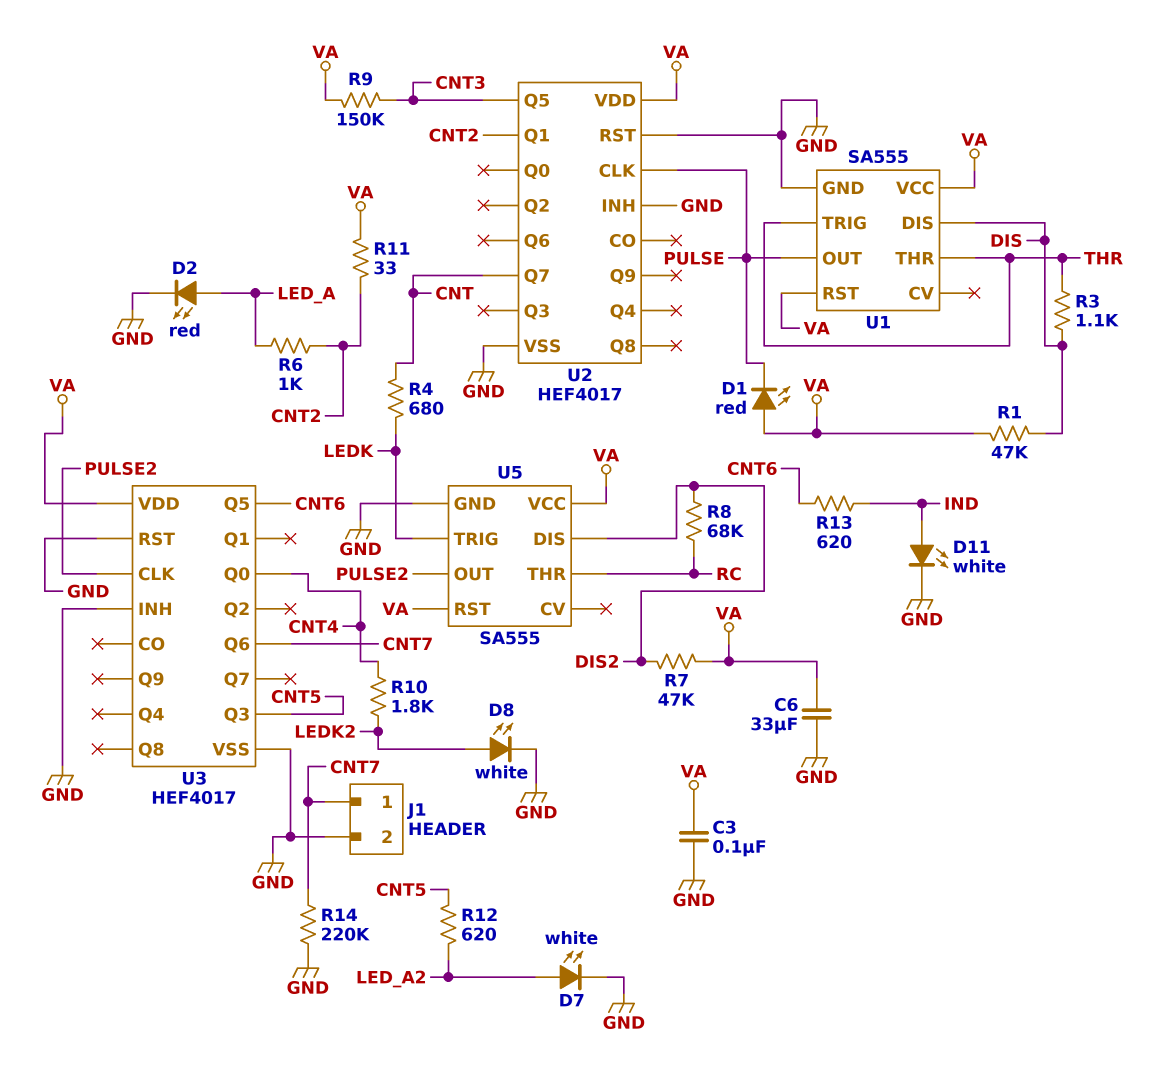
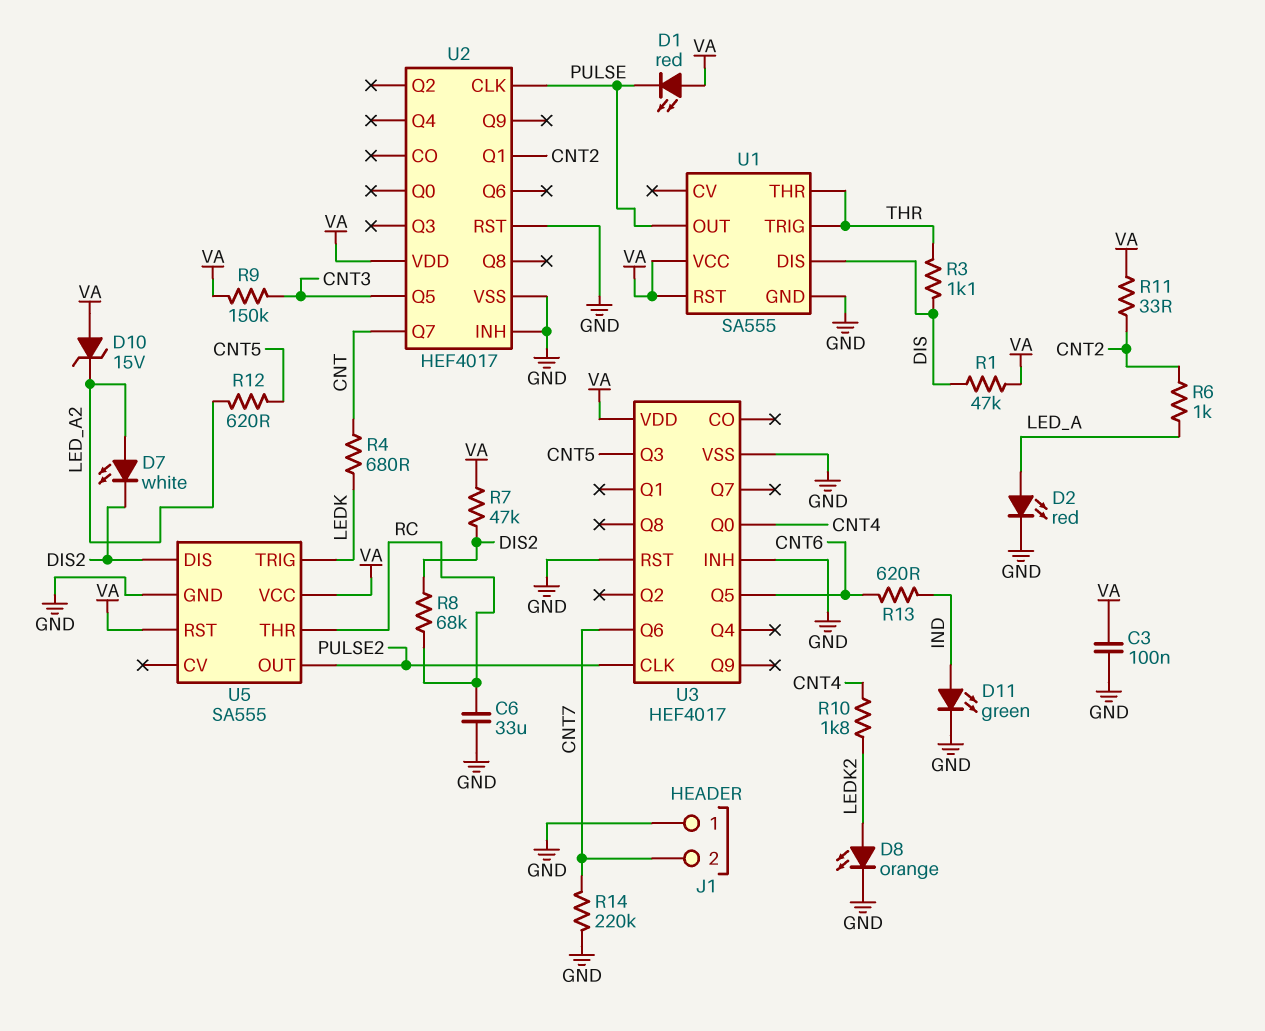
C6: 33uF (GND, VA) -> 33uF (GND, RC)
D7: LED white (A LED_A2, K GND) -> LED white (A LED_A2, K DIS2)
D8: LED white (A LEDK2, K GND) -> LED orange (A LEDK2, K GND)
D10: none -> zener 15V (A VA, K LED_A2)
D11: LED white (A IND, K GND) -> LED green (A IND, K GND)
J1 pin 1: CNT7 -> GND
J1 pin 2: GND -> CNT7

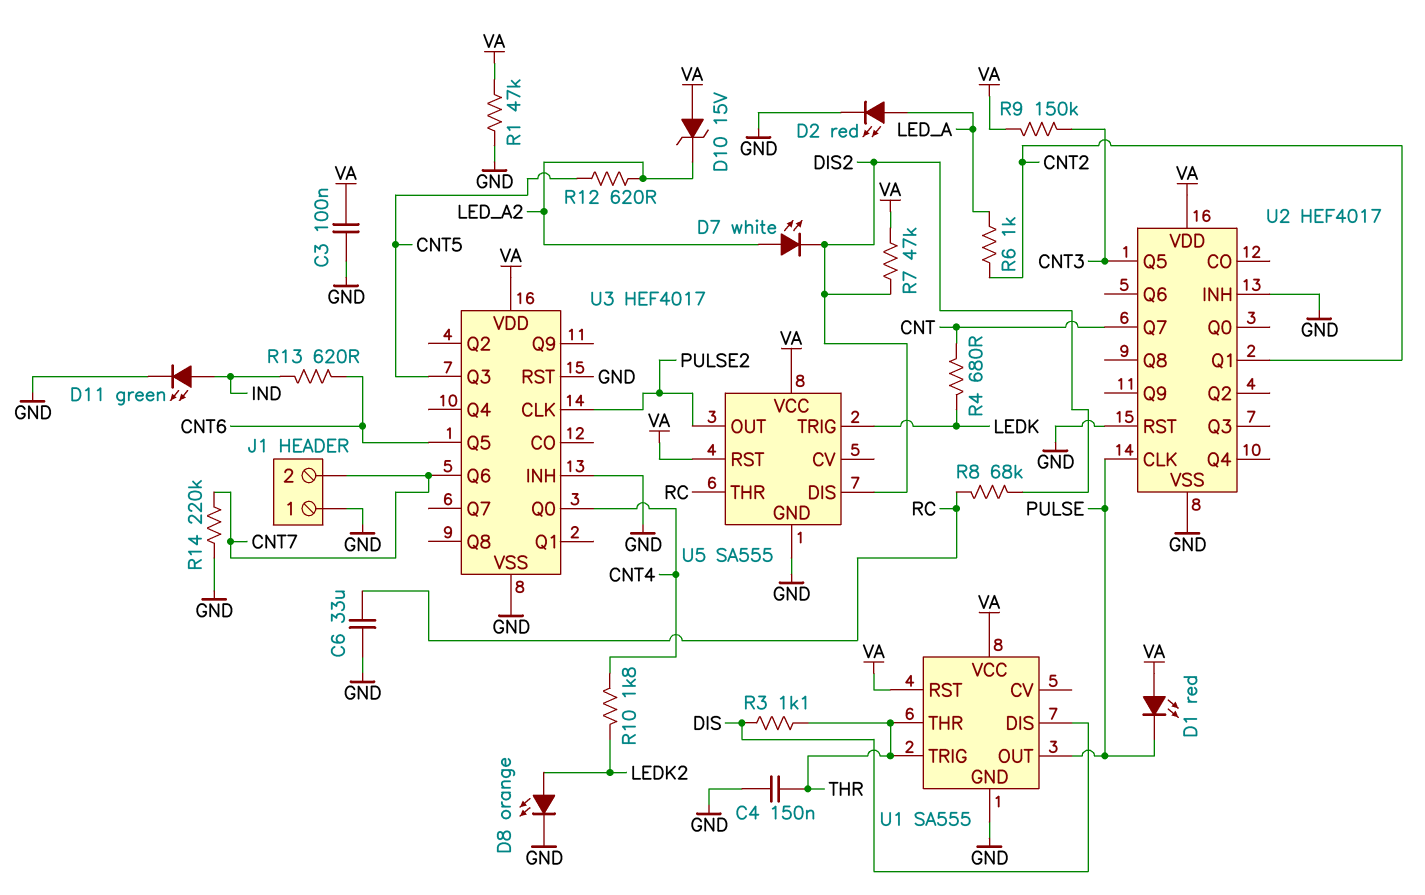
C4: none -> 150nF (GND, THR)
R1: 47k (DIS, VA) -> 47k (GND, VA)
R11: 33 (CNT2, VA) -> none

